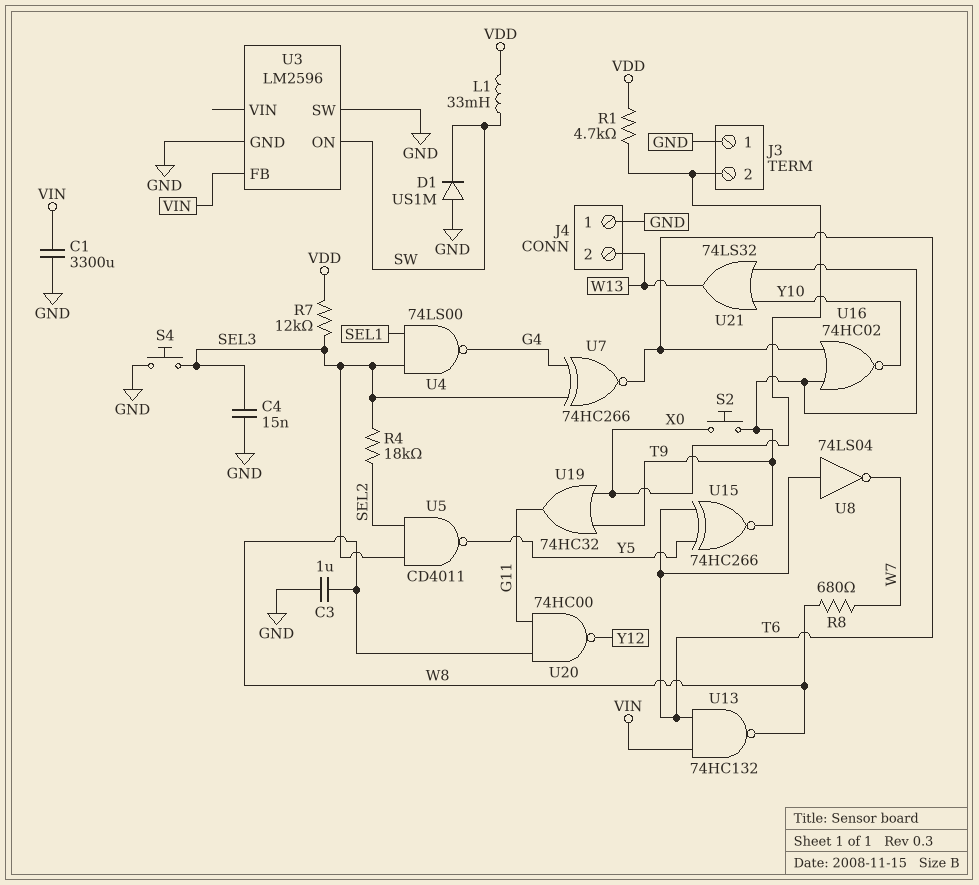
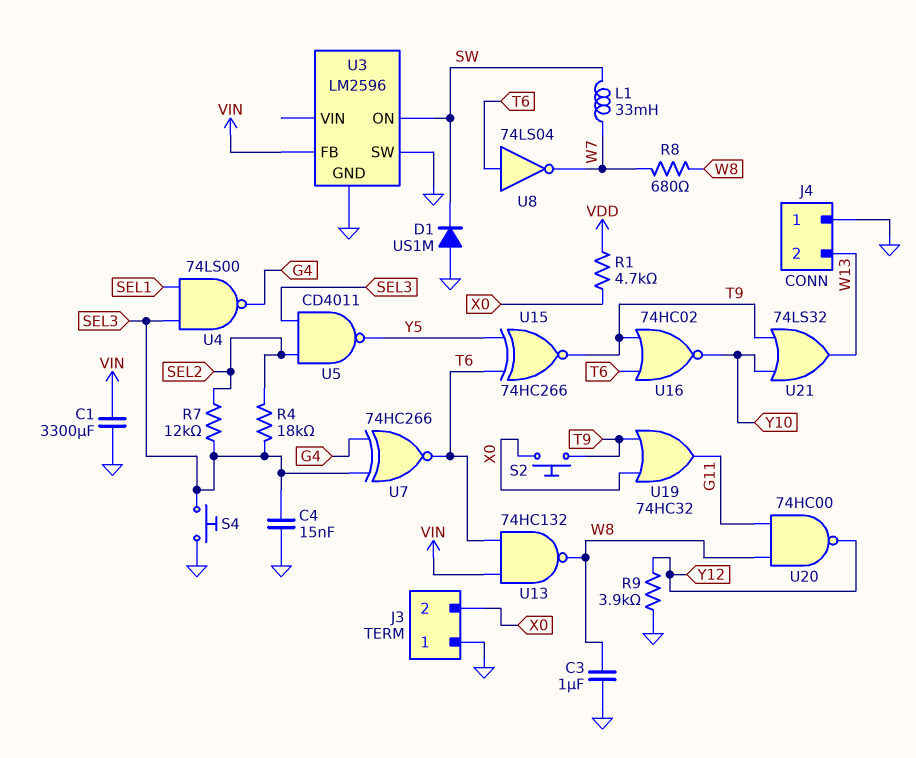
L1: 33mH (SW, VDD) -> 33mH (SW, W7)
R7: 12k (SEL3, VDD) -> 12k (SEL2, SEL3)
R9: none -> 3.9k (GND, Y12)

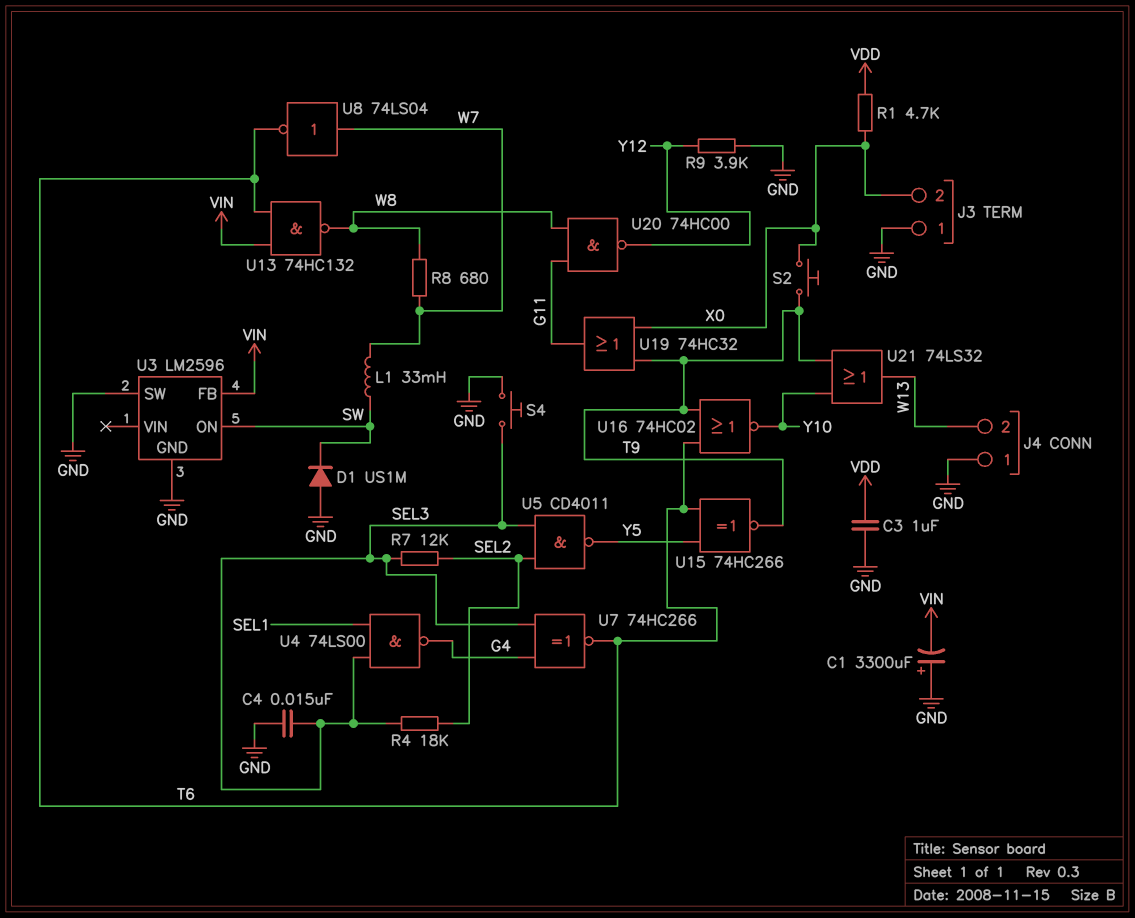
C1: 3300uF (GND, VIN) -> 3300uF (plus GND, minus VIN)
C3: 1uF (GND, W8) -> 1uF (GND, VDD)
U8: NOT 74LS04 (in T6, out W7) -> NOT 74LS04 (in W7, out T6)

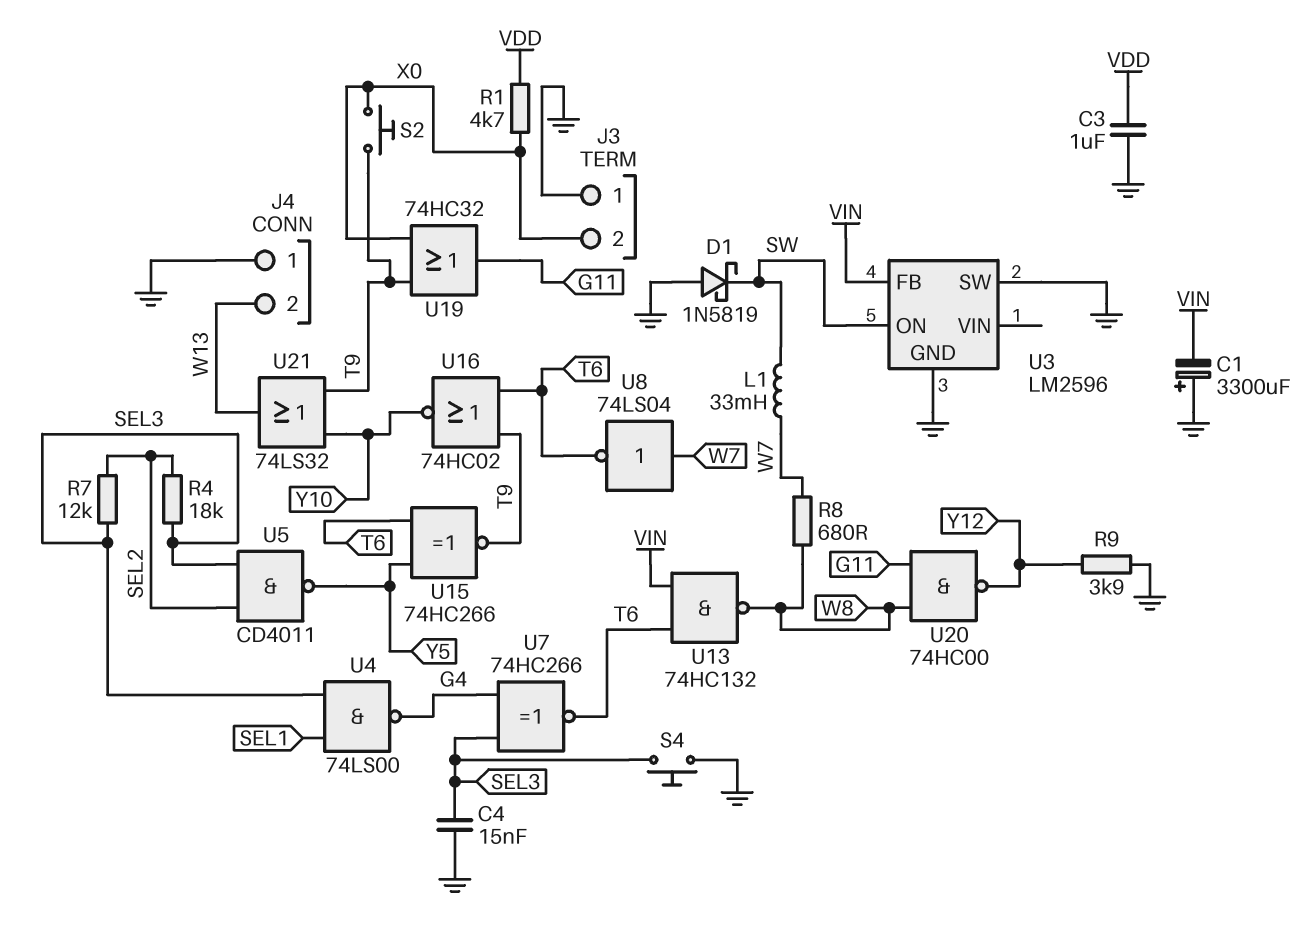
D1: diode US1M (A GND, K SW) -> schottky 1N5819 (A GND, K SW)

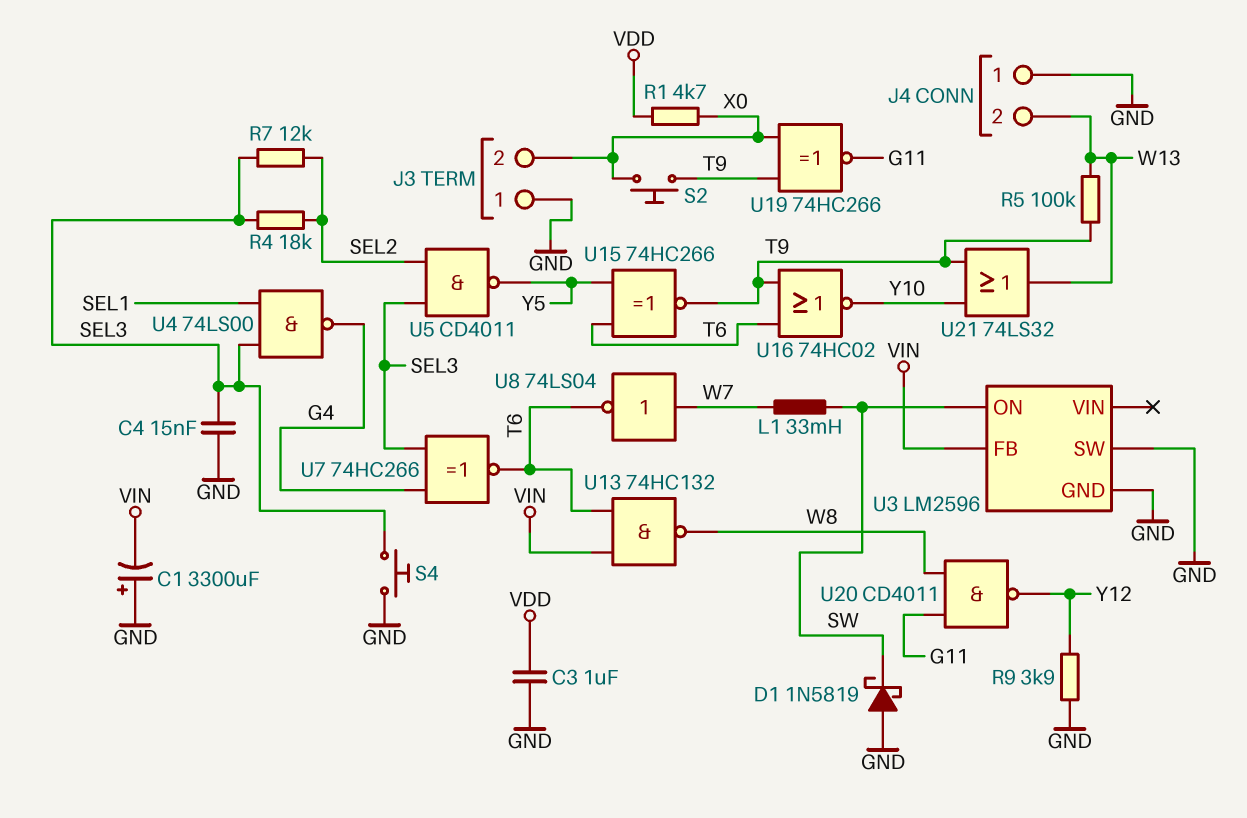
R5: none -> 100k (T9, W13)
R8: 680 (W7, W8) -> none
U19: OR 74HC32 (in T9, in X0, out G11) -> XNOR 74HC266 (in T9, in X0, out G11)
U20: NAND 74HC00 (in G11, in W8, out Y12) -> NAND CD4011 (in G11, in W8, out Y12)

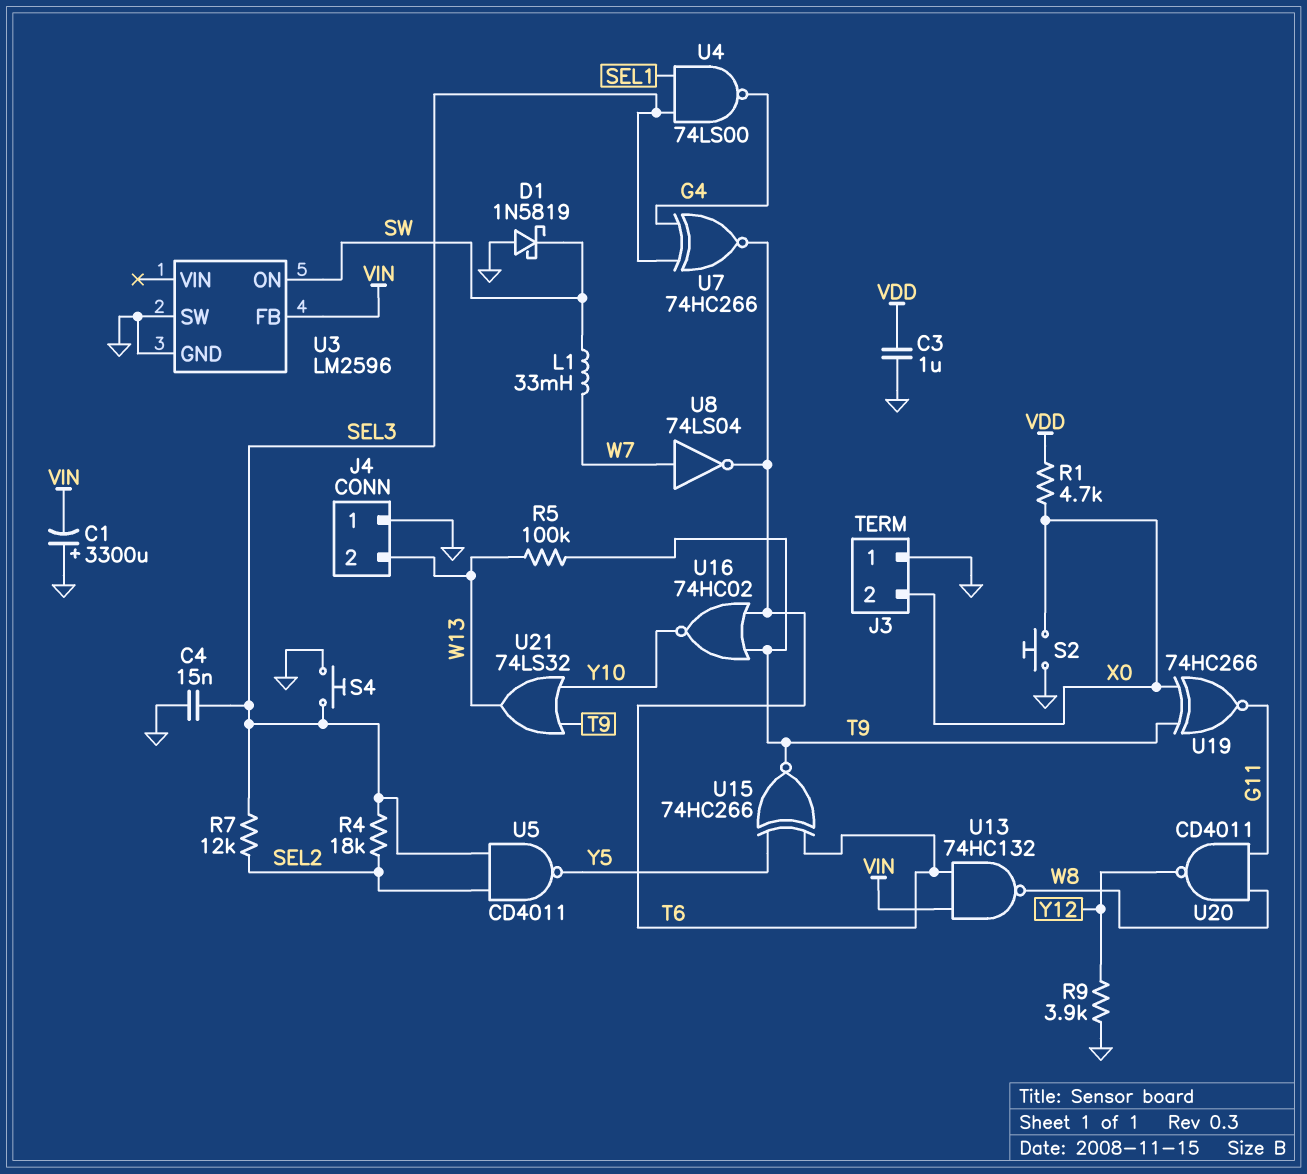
S2: button (T9, X0) -> button (GND, X0)

